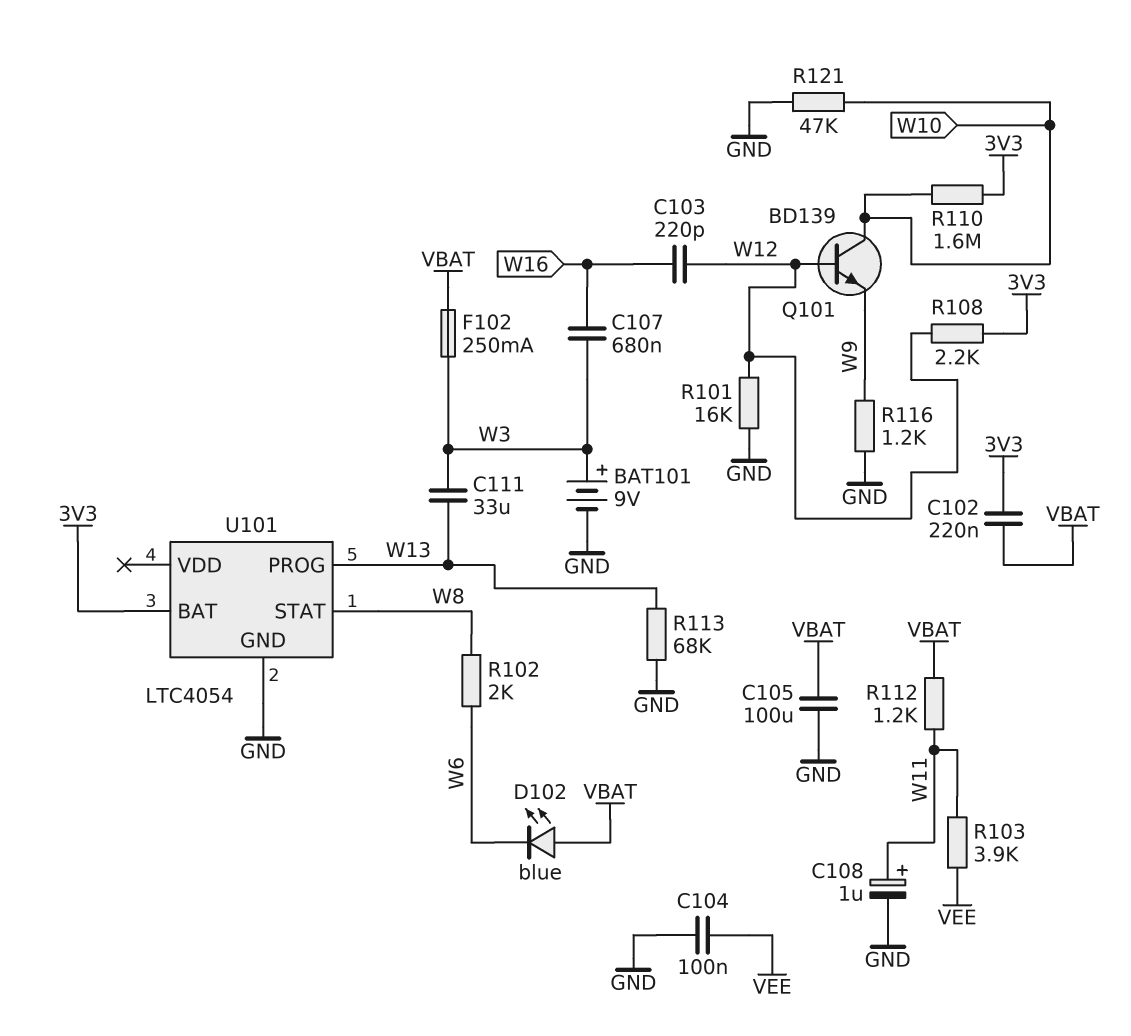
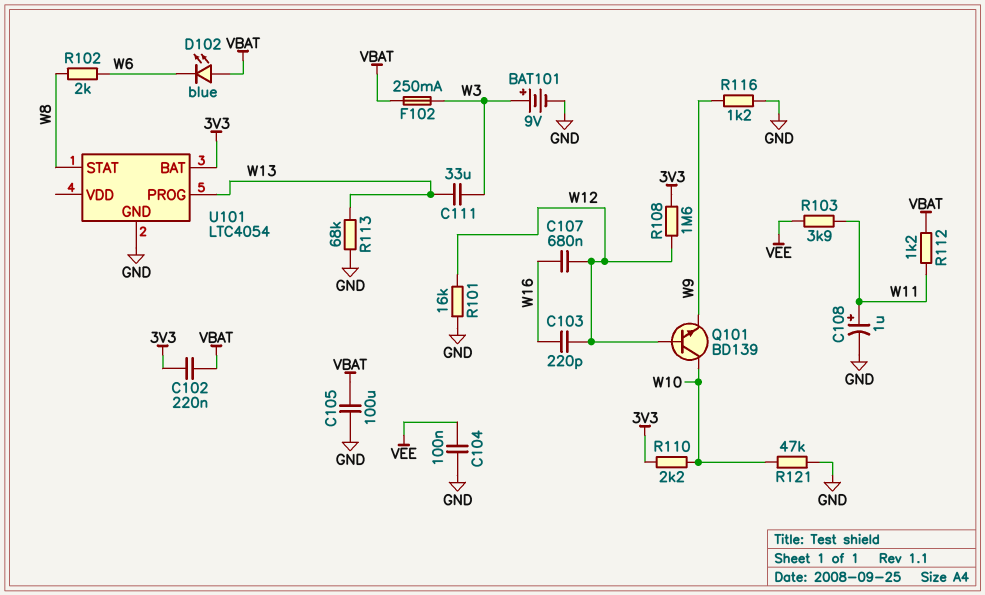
C107: 680nF (W3, W16) -> 680nF (W12, W16)
R108: 2.2k (3V3, W12) -> 1.6M (3V3, W12)
R110: 1.6M (3V3, W10) -> 2.2k (3V3, W10)

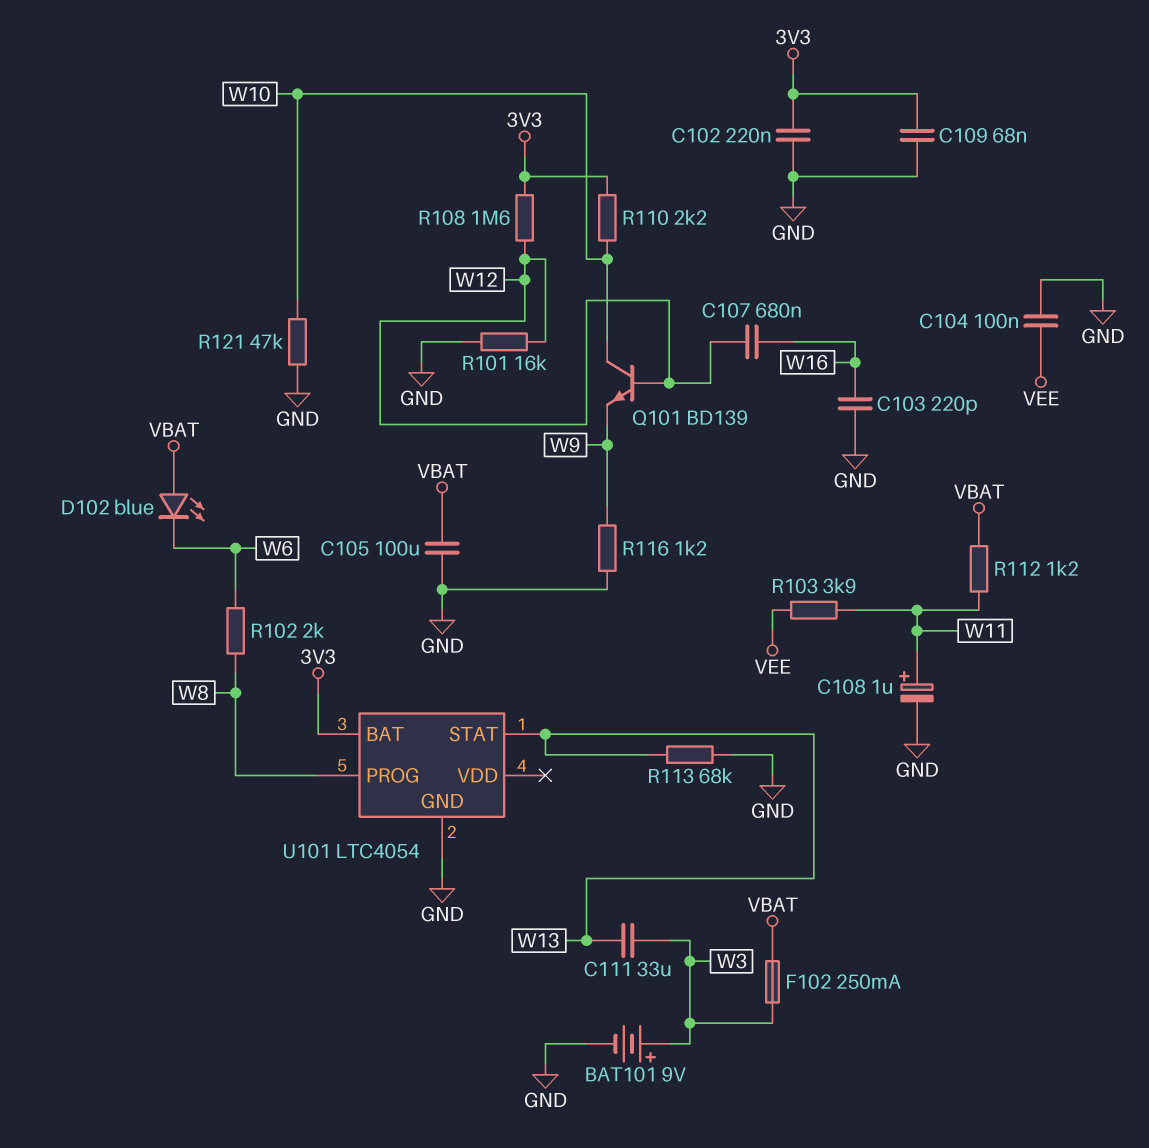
C102: 220nF (3V3, VBAT) -> 220nF (3V3, GND)
C103: 220pF (W12, W16) -> 220pF (GND, W16)
C109: none -> 68nF (3V3, GND)
U101 pin PROG: W13 -> W8
U101 pin STAT: W8 -> W13

